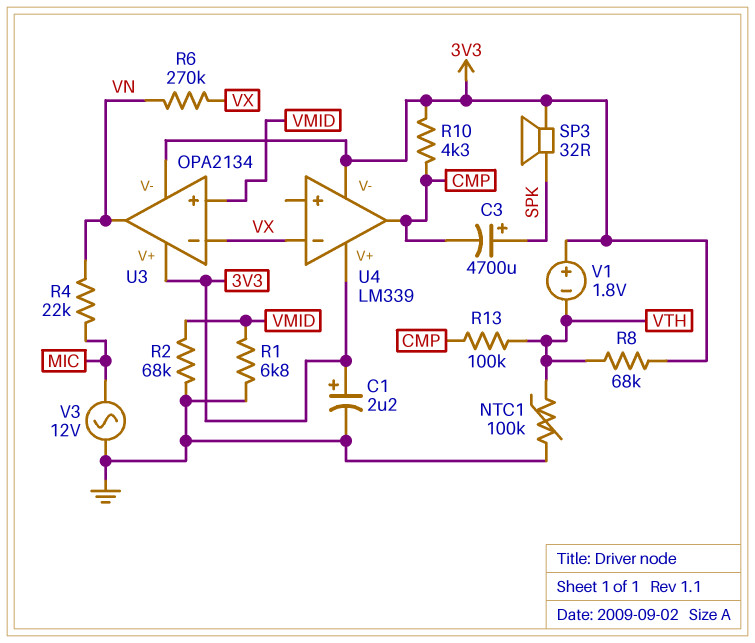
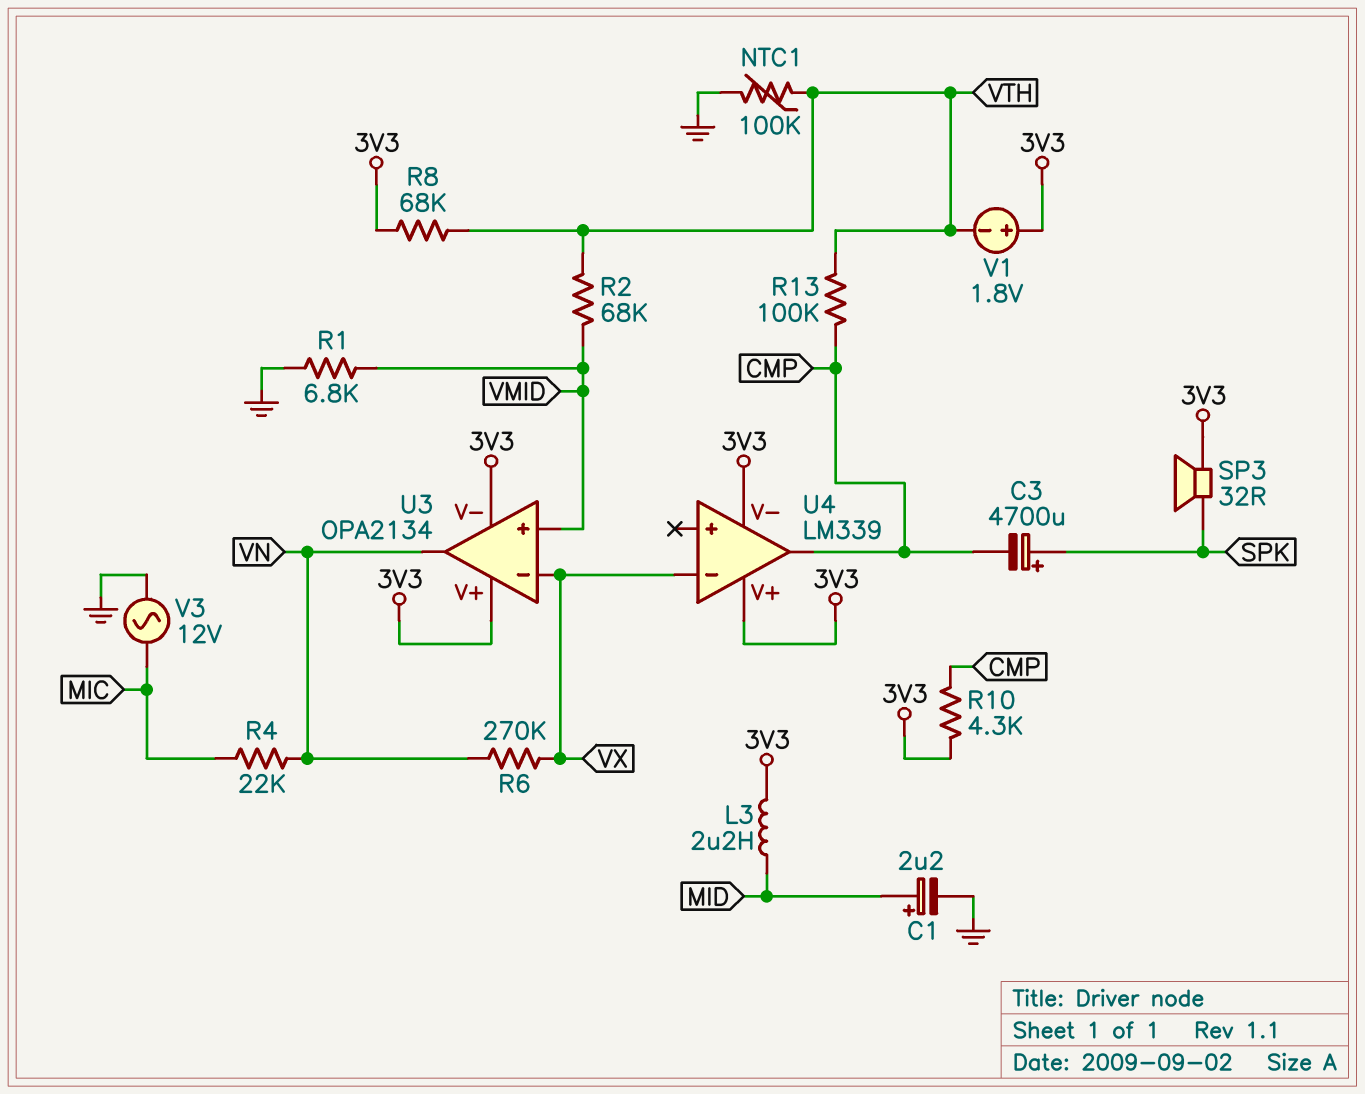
C1: 2.2uF (plus 3V3, minus GND) -> 2.2uF (plus MID, minus GND)
L3: none -> 2.2uH (3V3, MID)
R2: 68k (GND, VMID) -> 68k (VMID, VTH)

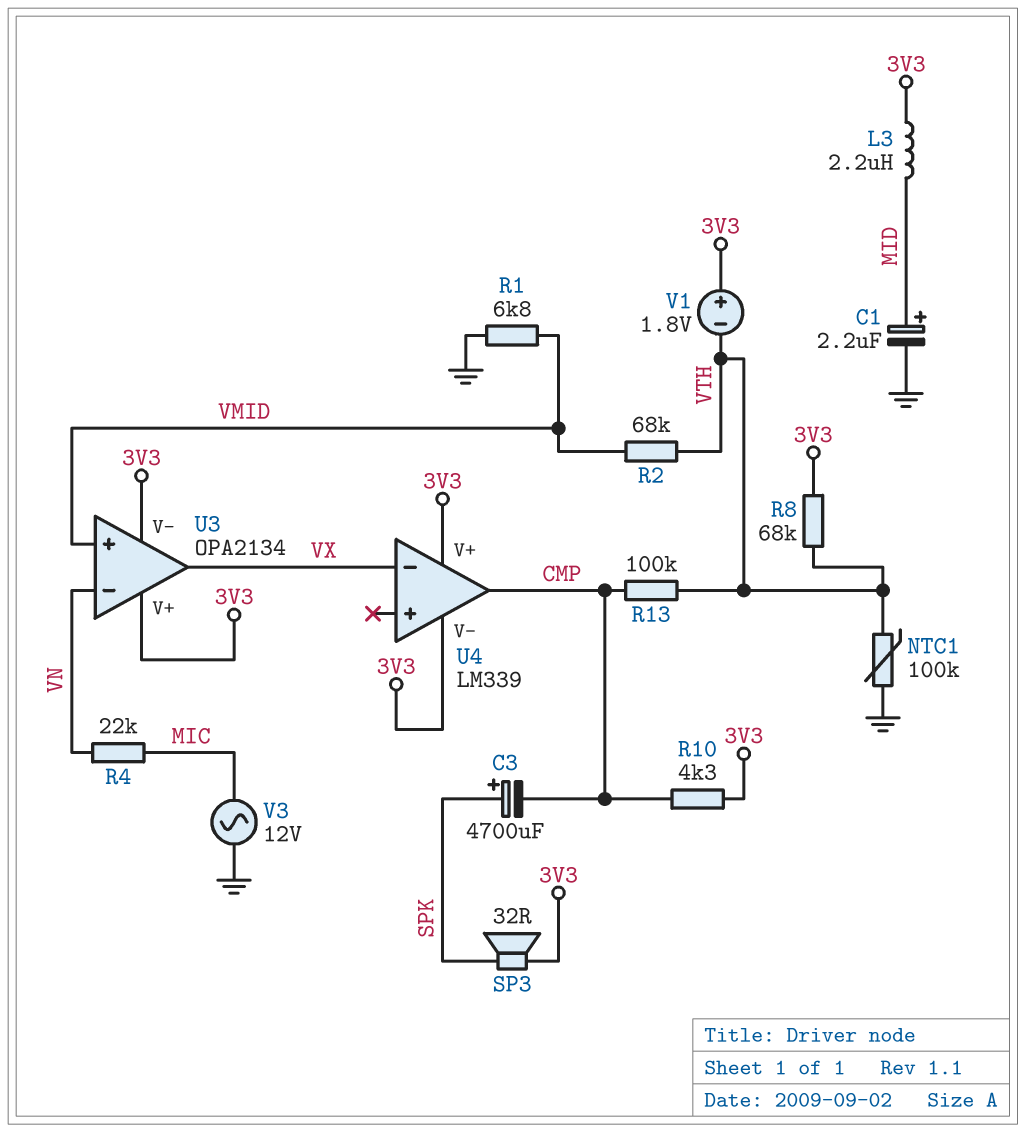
R6: 270k (VN, VX) -> none
U3 pin in-: VX -> VN
U3 pin out: VN -> VX

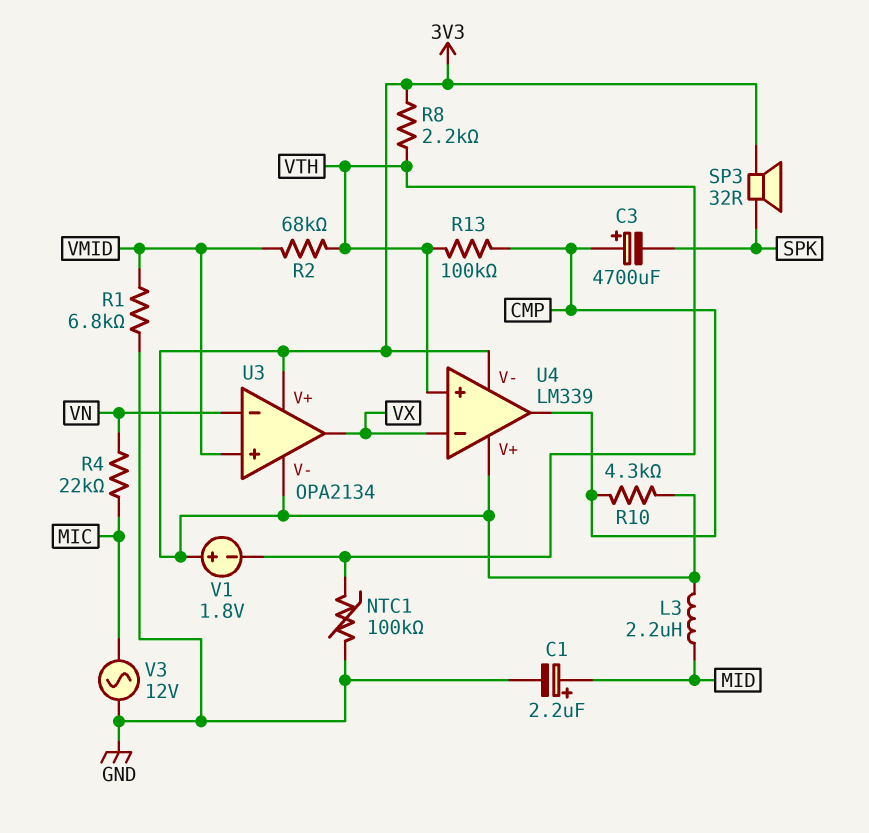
C3: 4700uF (plus SPK, minus CMP) -> 4700uF (plus CMP, minus SPK)
R8: 68k (3V3, VTH) -> 2.2k (3V3, VTH)
U4 pin in+: none -> VTH

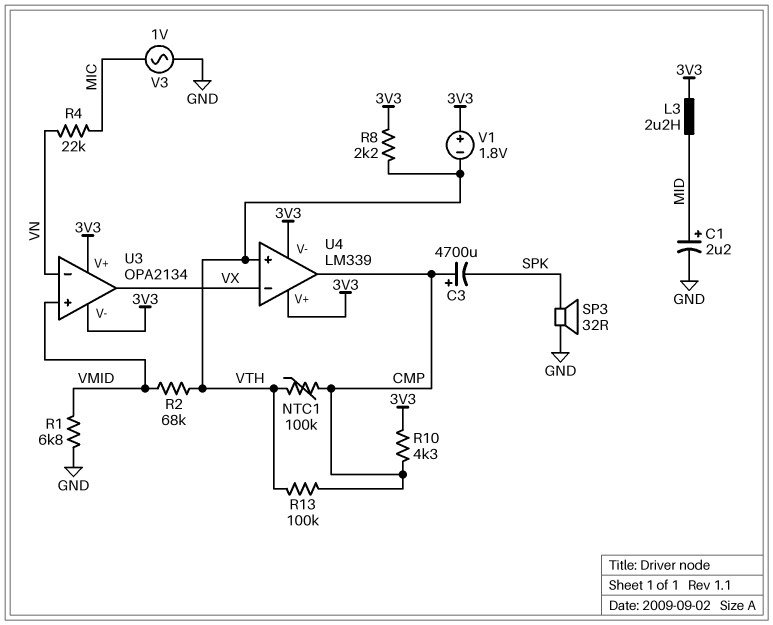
NTC1: 100k (GND, VTH) -> 100k (CMP, VTH)
SP3: speaker 32R (3V3, SPK) -> speaker 32R (GND, SPK)
V3: AC 12V (GND, MIC) -> AC 1V (GND, MIC)

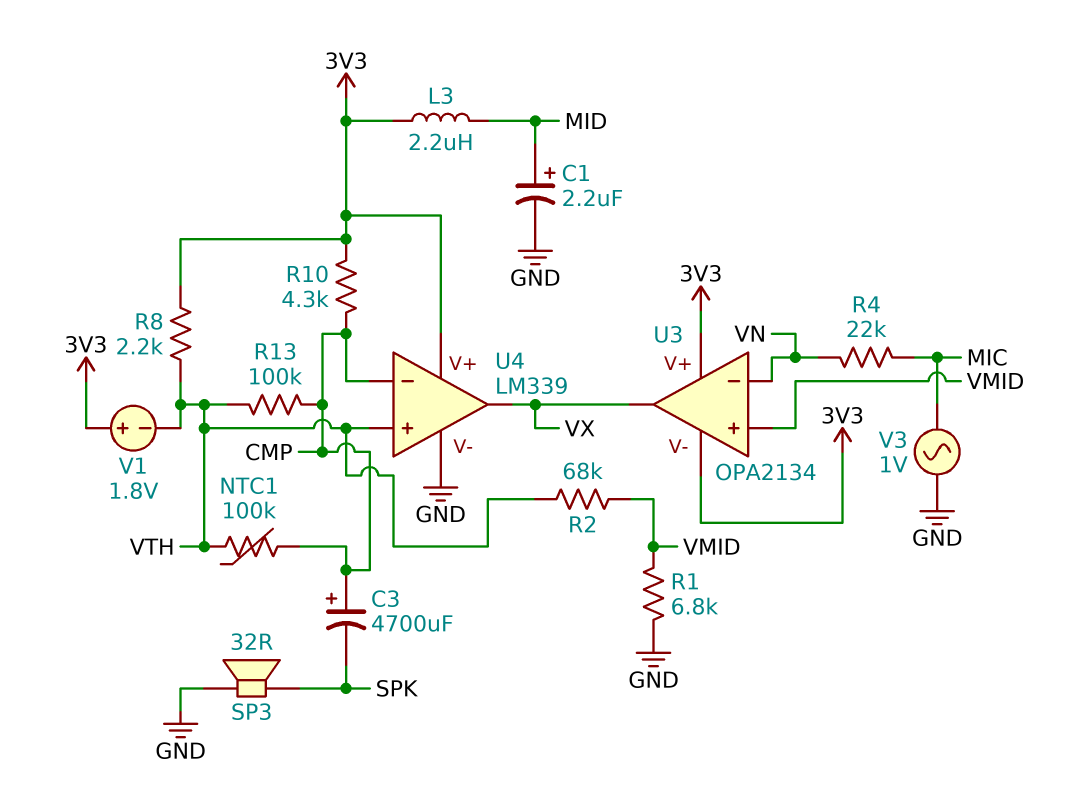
U4 pin V-: 3V3 -> GND
U4 pin in-: VX -> CMP
U4 pin out: CMP -> VX

